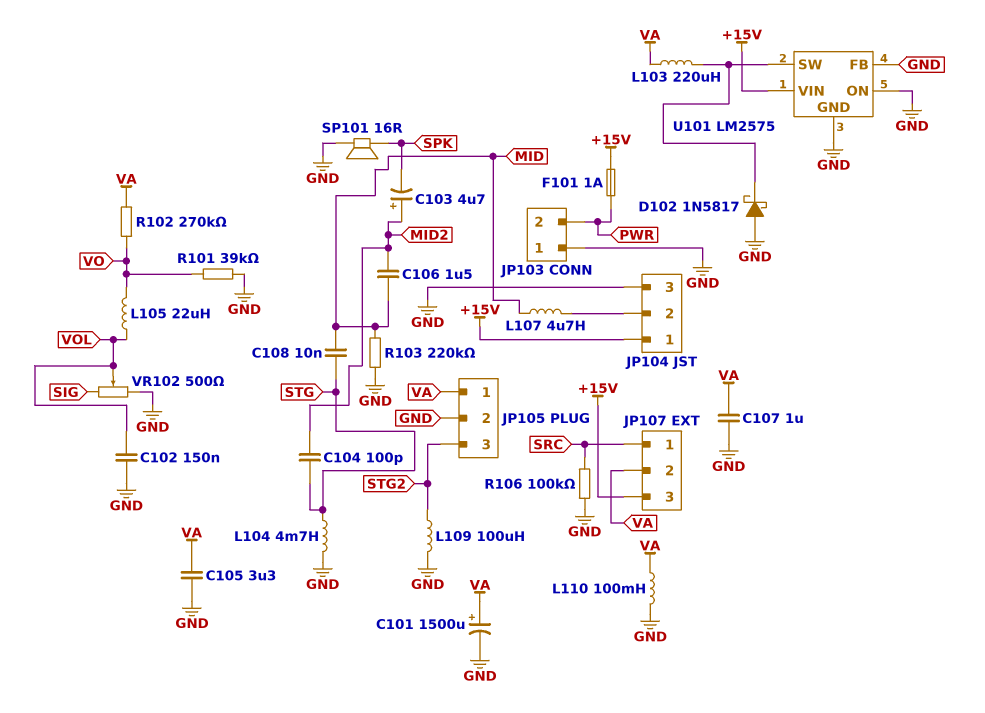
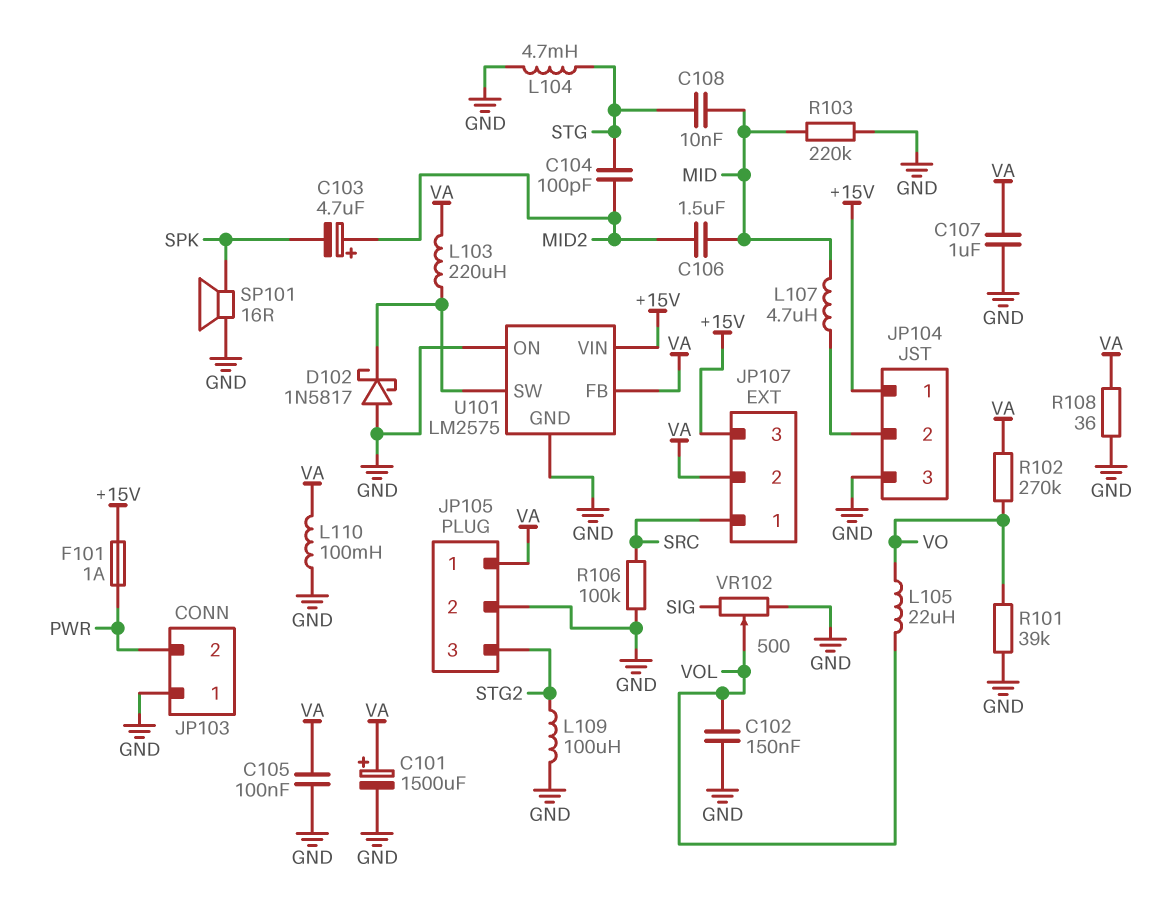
C105: 3.3uF (GND, VA) -> 100nF (GND, VA)
R108: none -> 36 (GND, VA)
U101 pin FB: GND -> VA

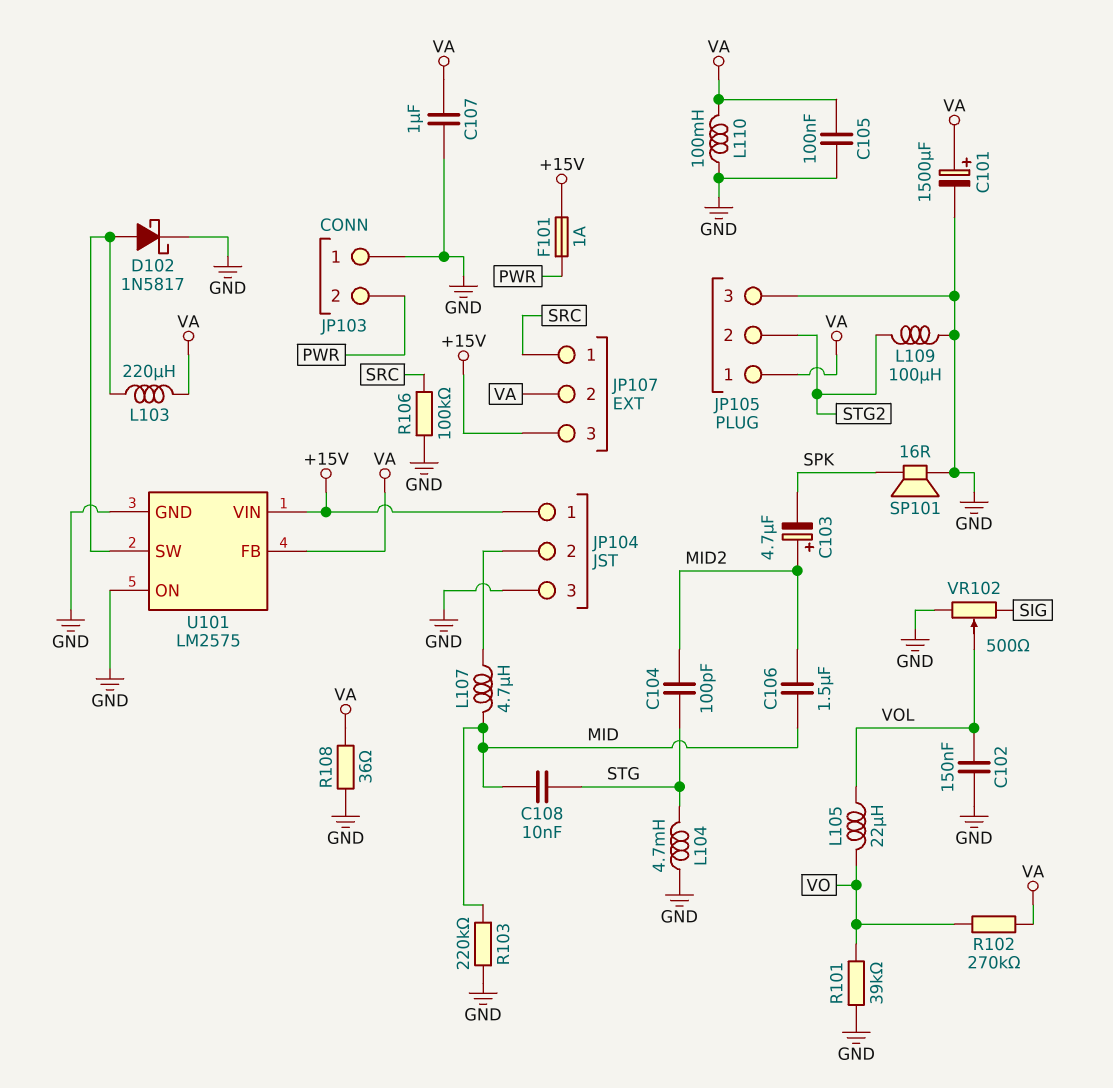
D102: schottky 1N5817 (A GND, K U101/SW) -> schottky 1N5817 (A U101/SW, K GND)
JP105 pin 2: GND -> STG2
JP105 pin 3: STG2 -> GND

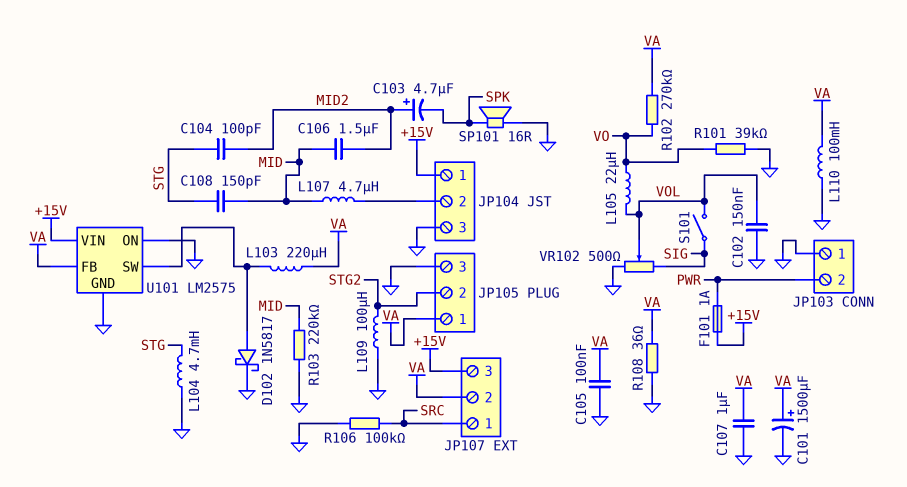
C108: 10nF (MID, STG) -> 150pF (MID, STG)
S101: none -> switch (SIG, VOL)

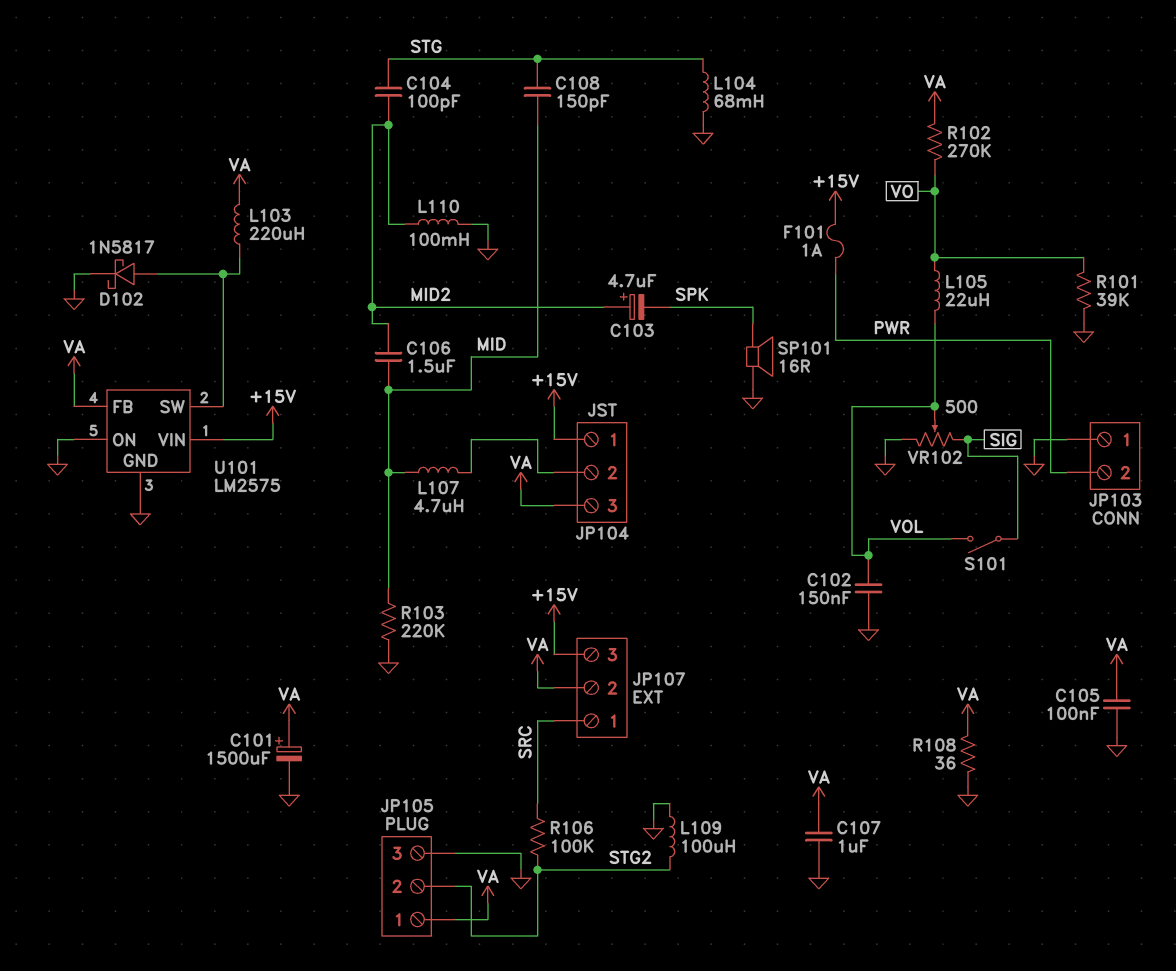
JP104 pin 3: GND -> VA
L104: 4.7mH (GND, STG) -> 68mH (GND, STG)
L110: 100mH (GND, VA) -> 100mH (GND, MID2)
R106: 100k (GND, SRC) -> 100k (SRC, STG2)

